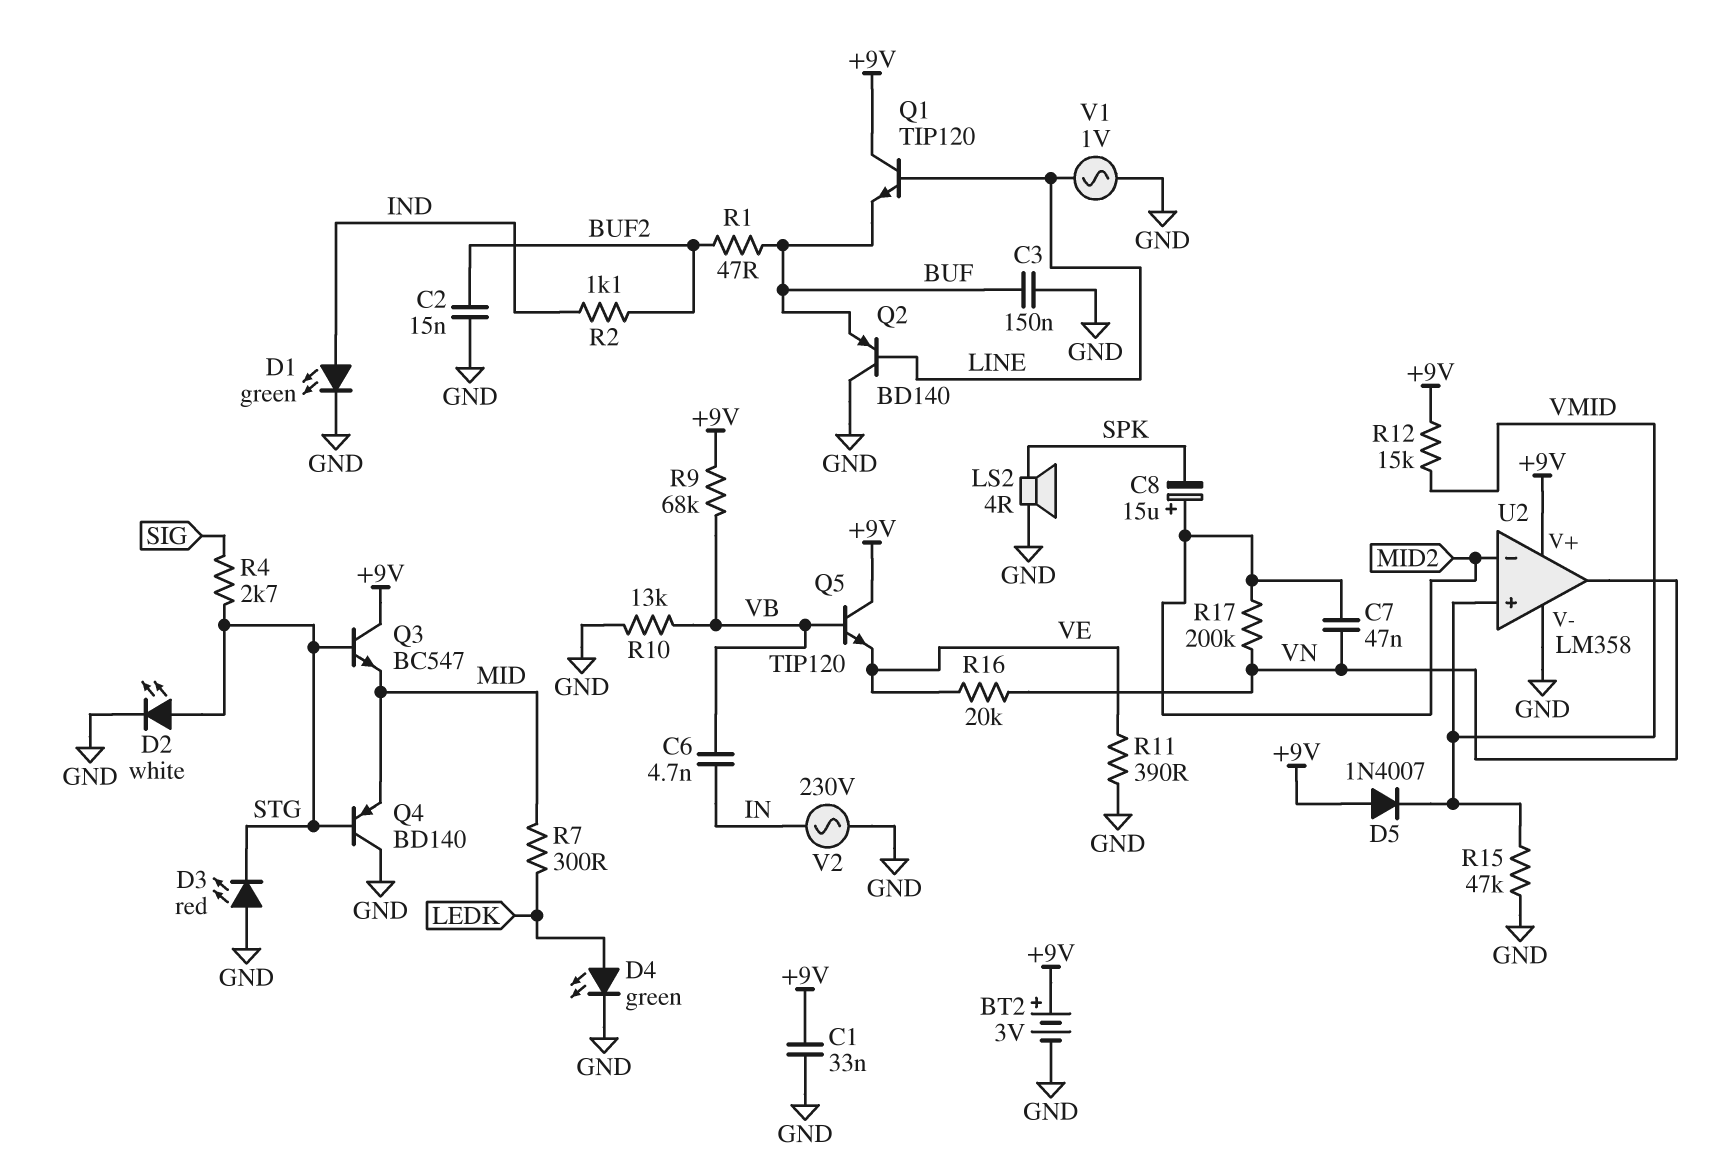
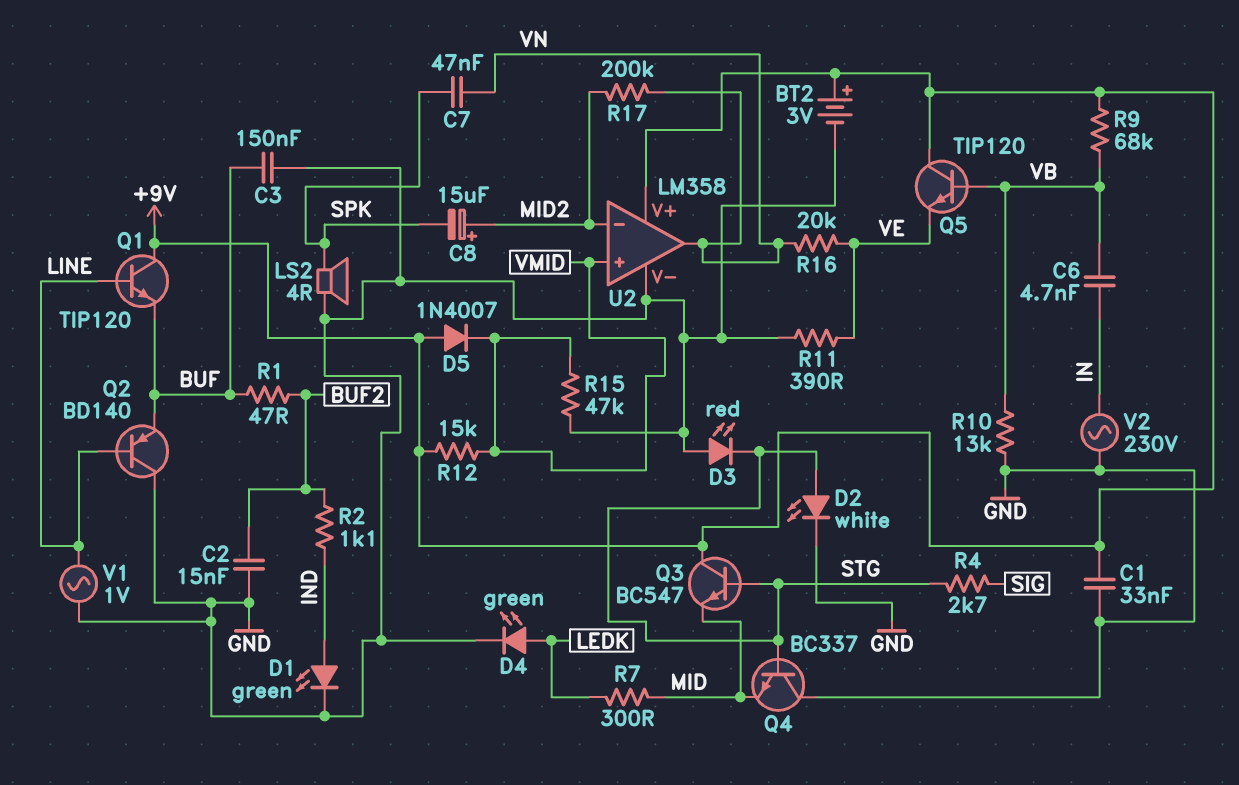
C7: 47nF (MID2, VN) -> 47nF (SPK, VN)
Q4: PNP BD140 (B STG, C GND, E MID) -> NPN BC337 (B STG, C GND, E MID)

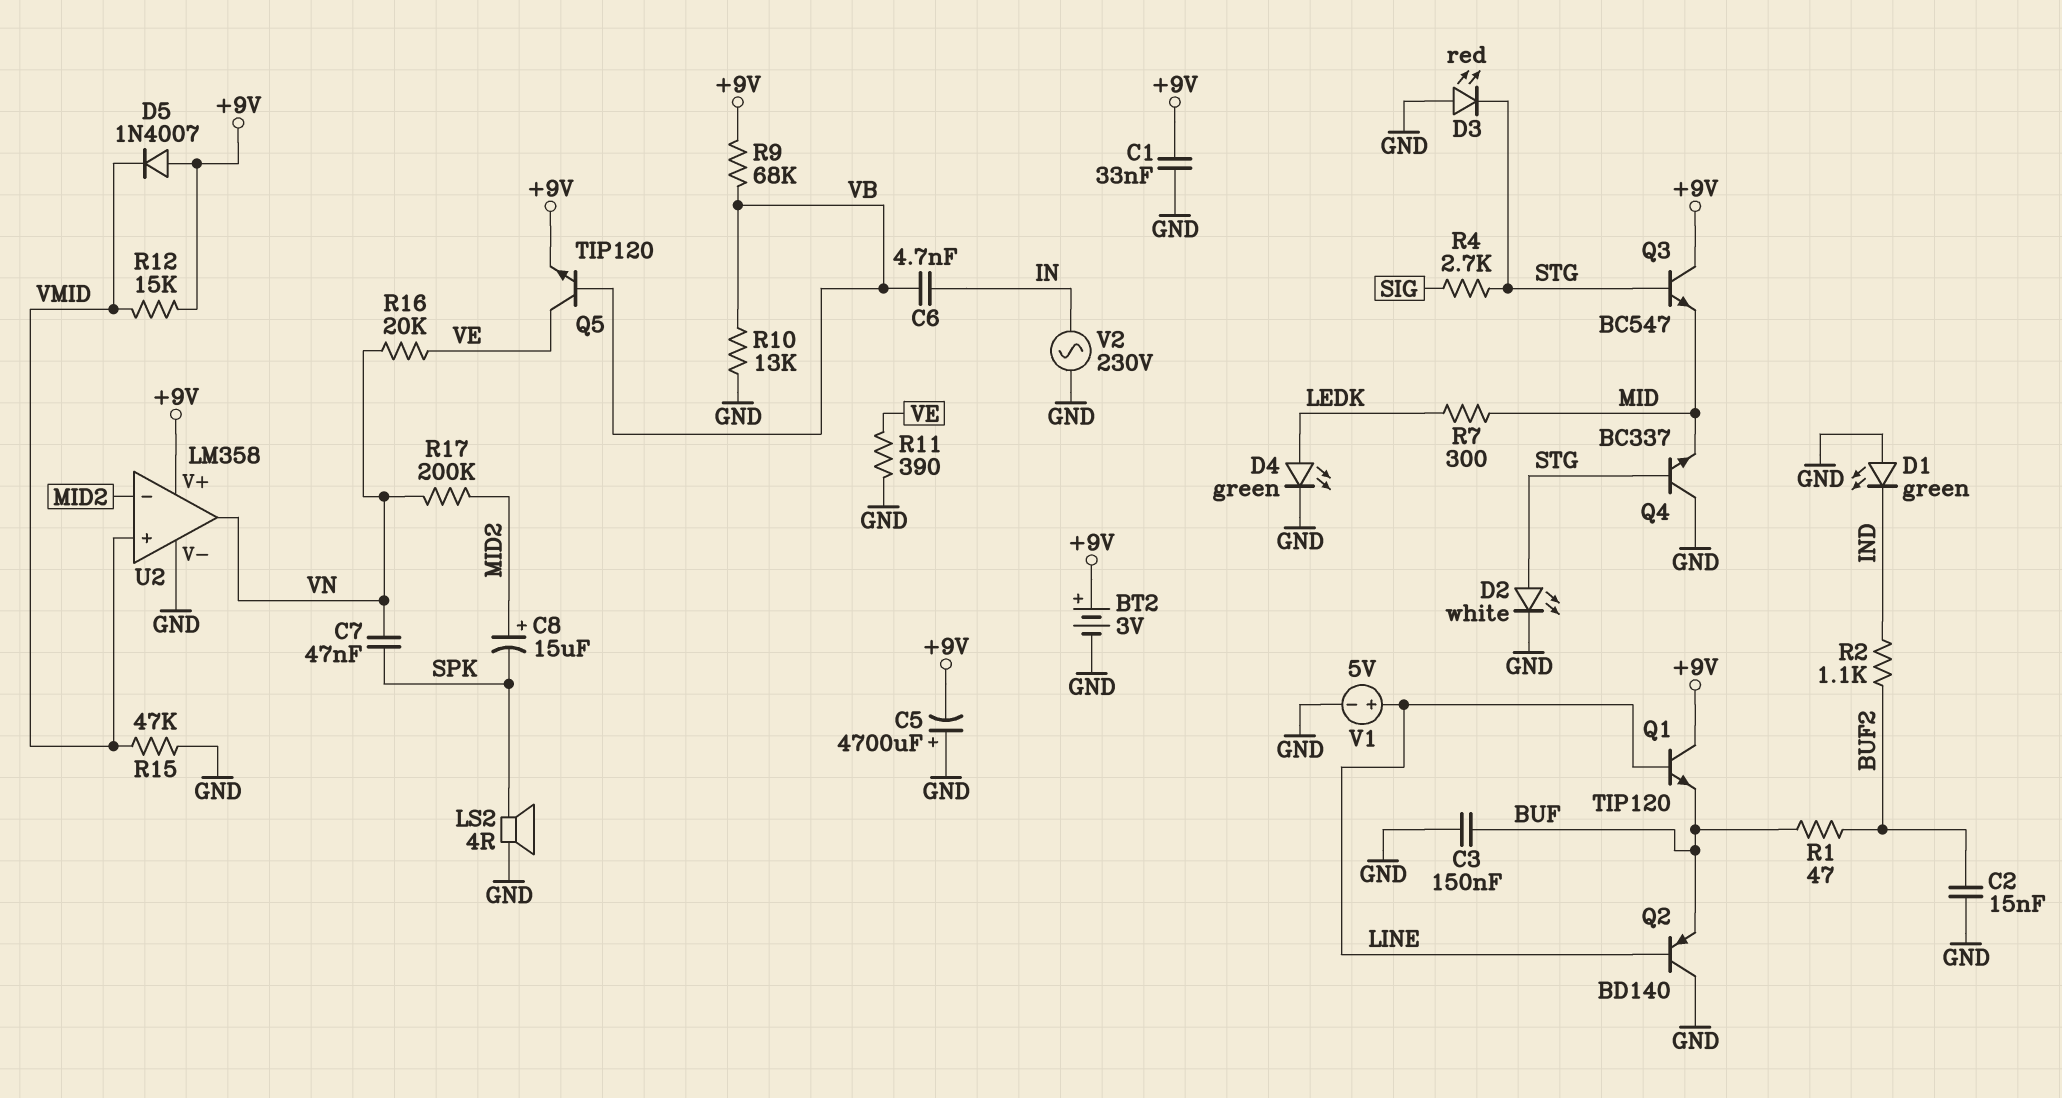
C5: none -> 4700uF (plus GND, minus +9V)
D1: LED green (A IND, K GND) -> LED green (A GND, K IND)
Q5: NPN TIP120 (B VB, C +9V, E VE) -> NPN TIP120 (B VB, C VE, E +9V)
V1: AC 1V (GND, LINE) -> 5V (plus LINE, minus GND)

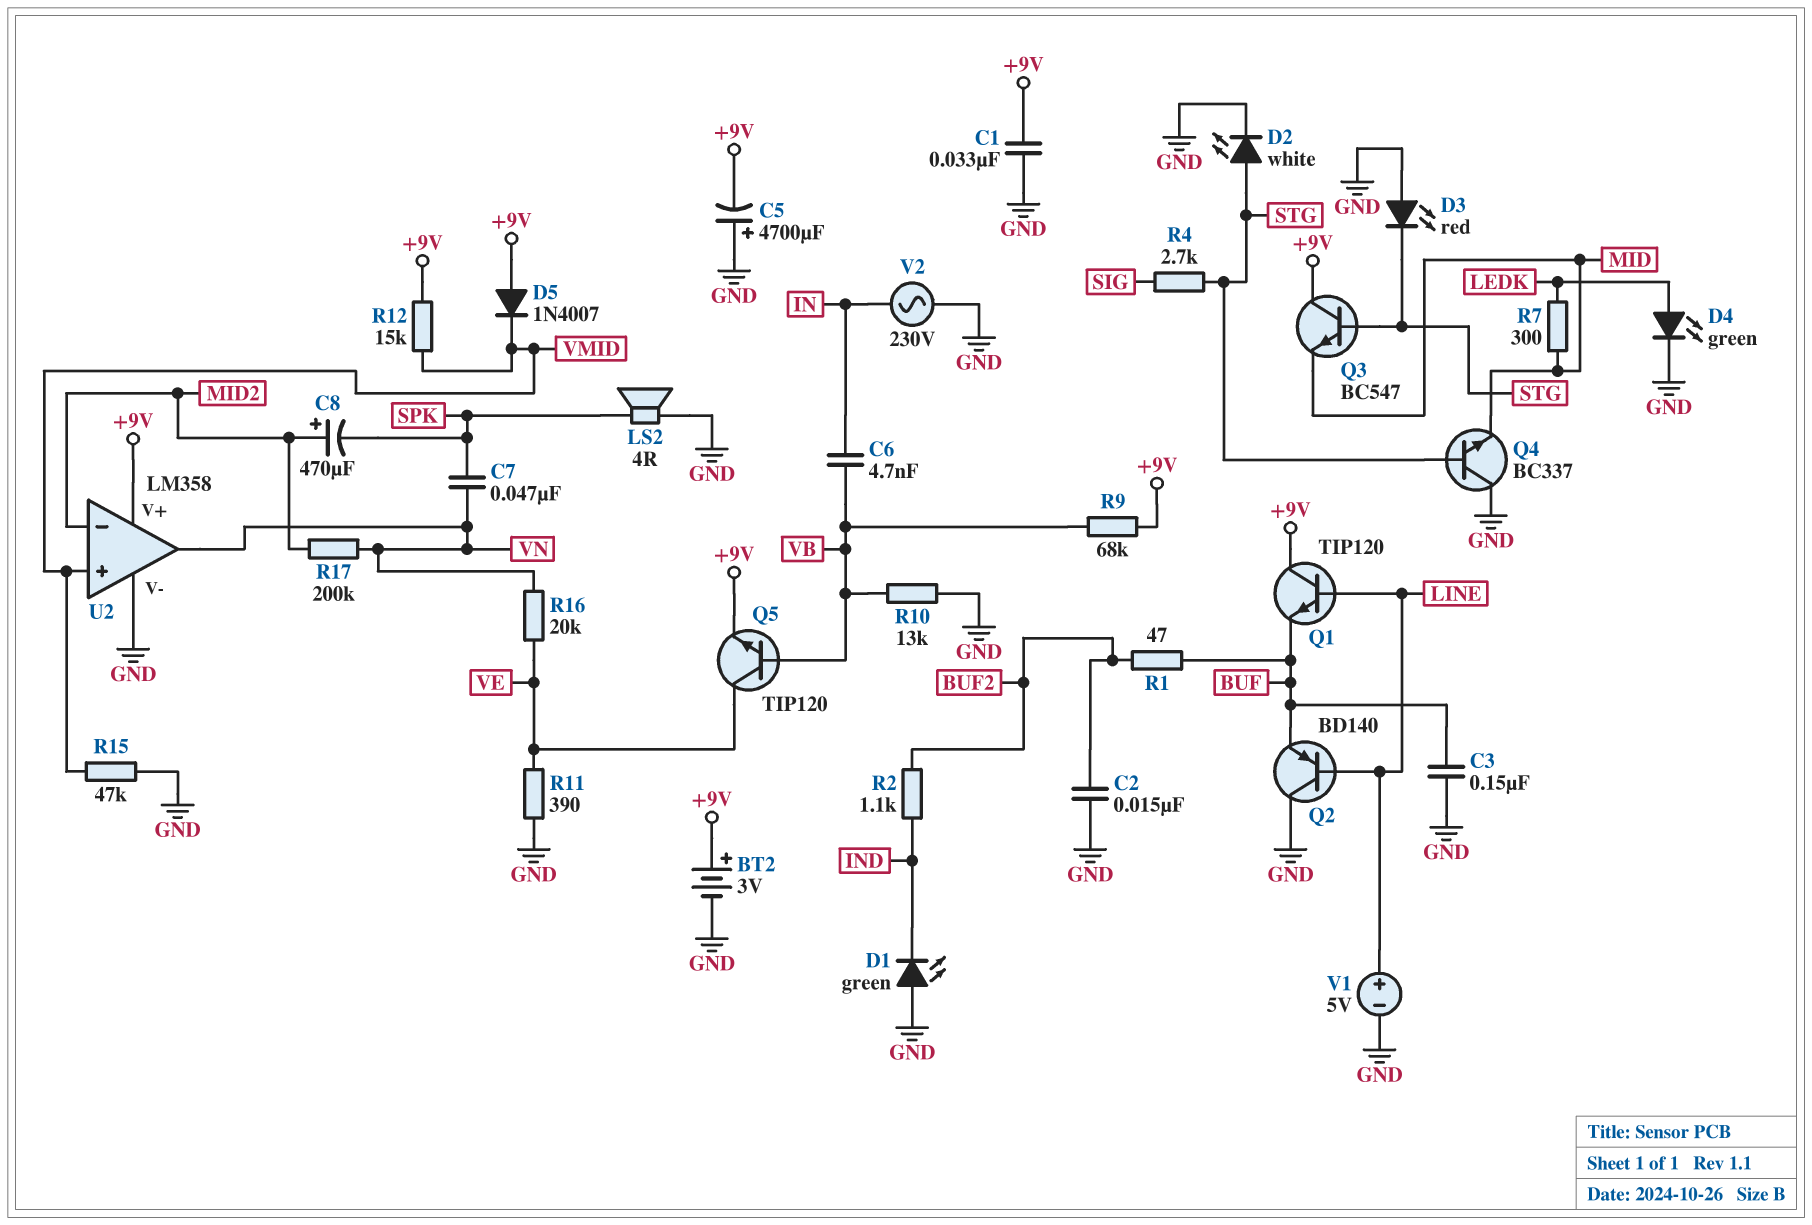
C8: 15uF (plus MID2, minus SPK) -> 470uF (plus MID2, minus SPK)

